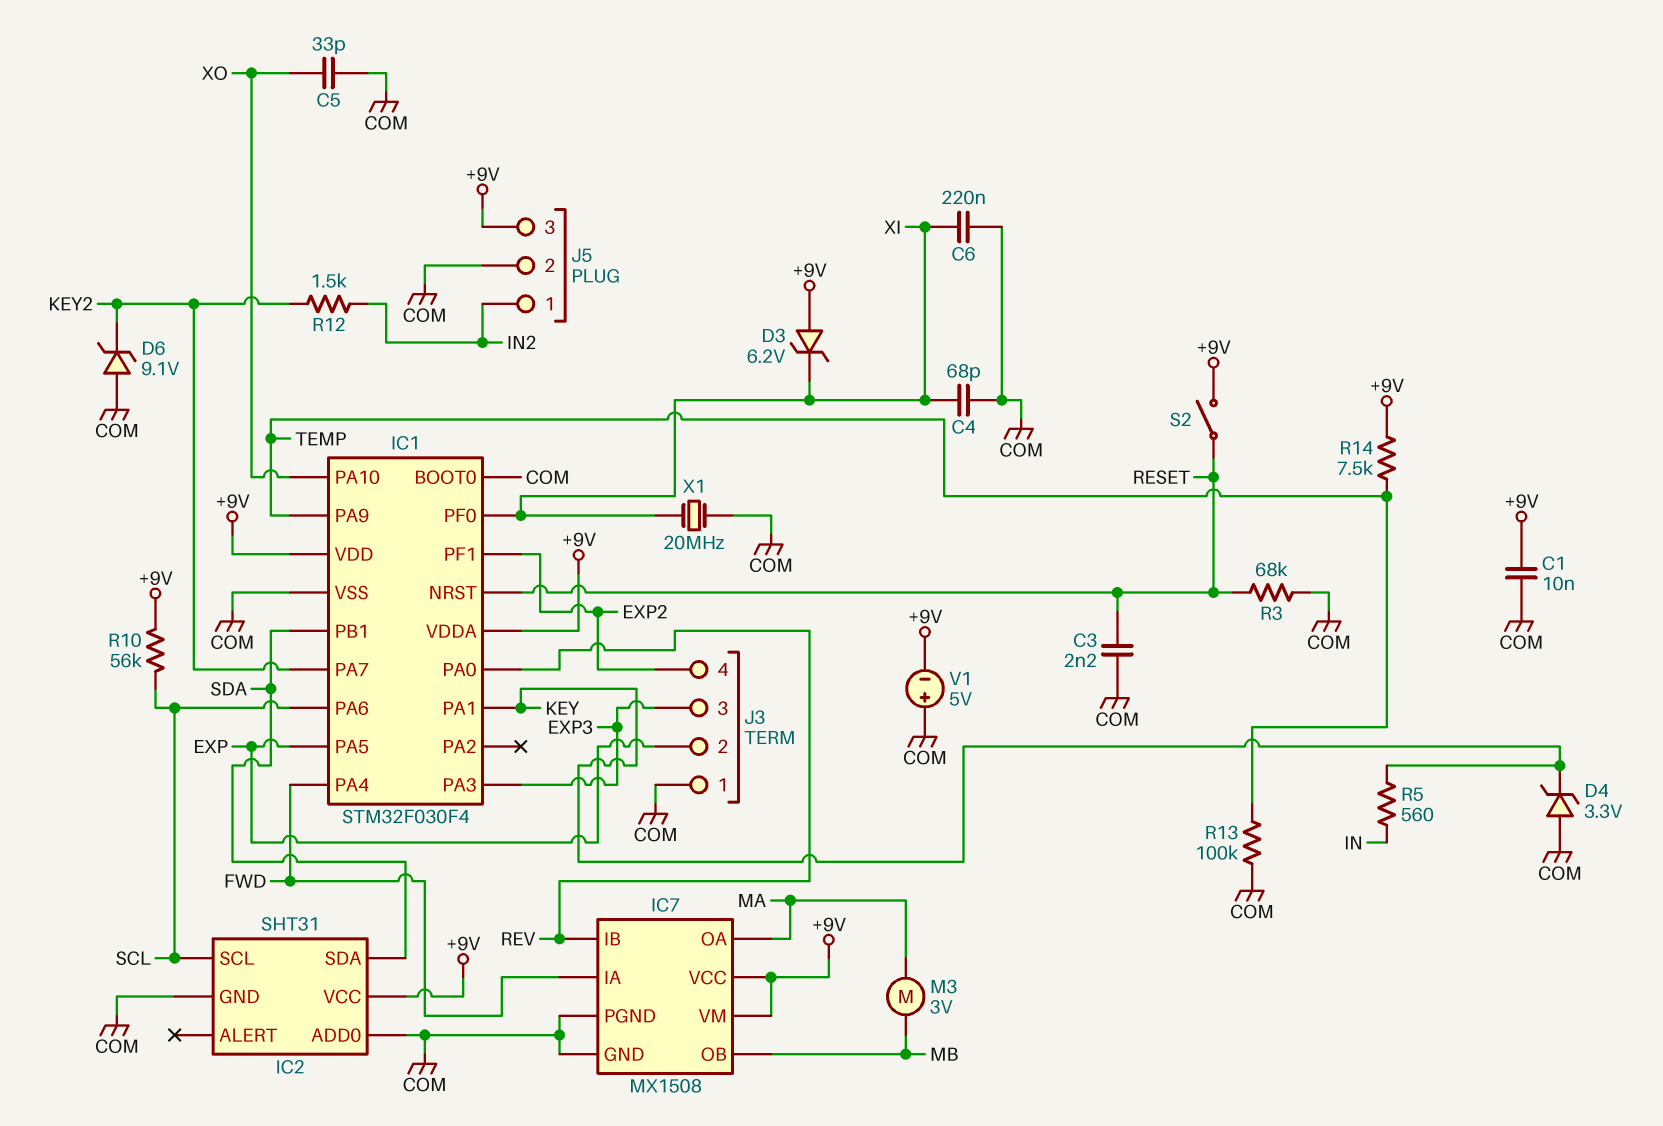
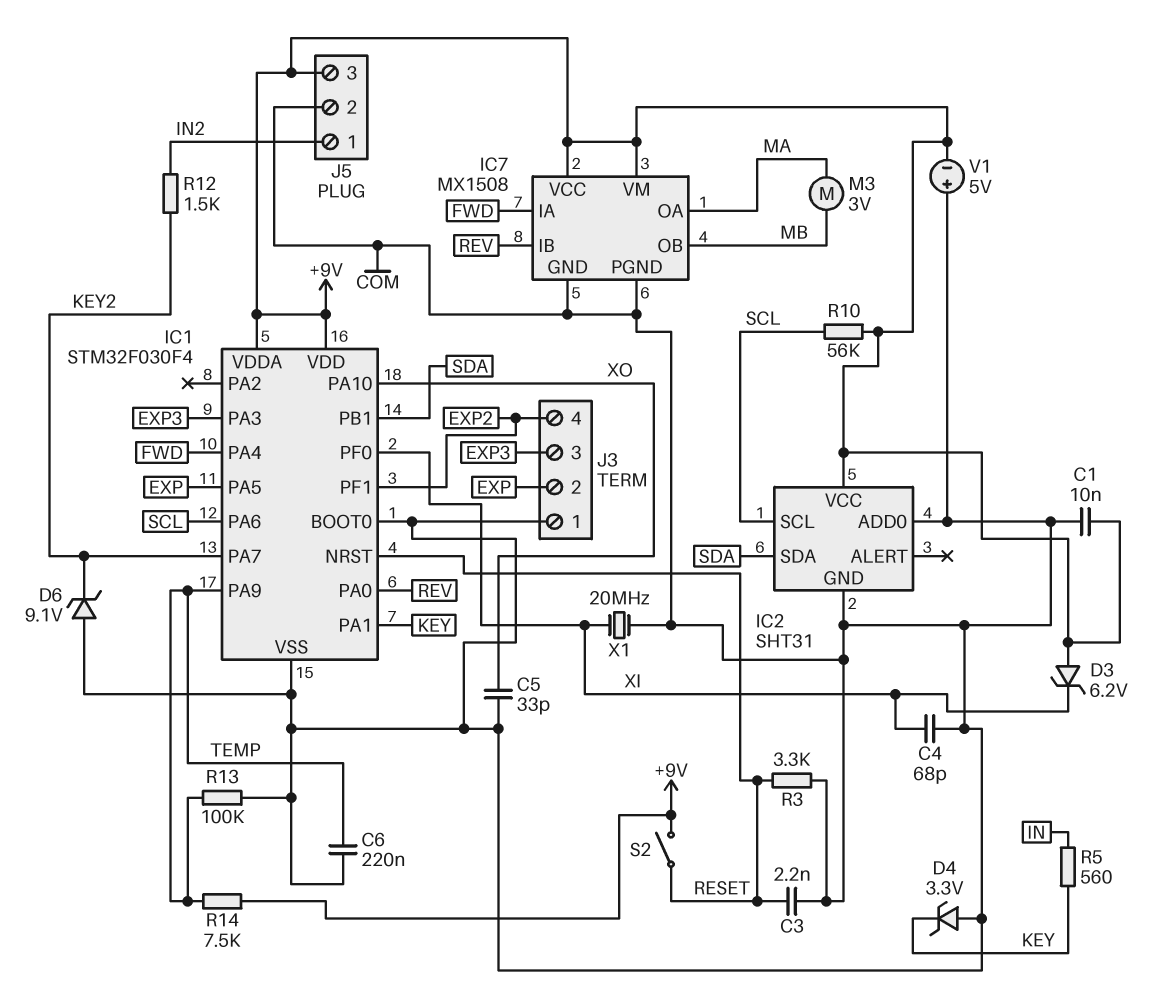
C6: 220nF (COM, XI) -> 220nF (COM, TEMP)
R3: 68k (COM, RESET) -> 3.3k (COM, RESET)

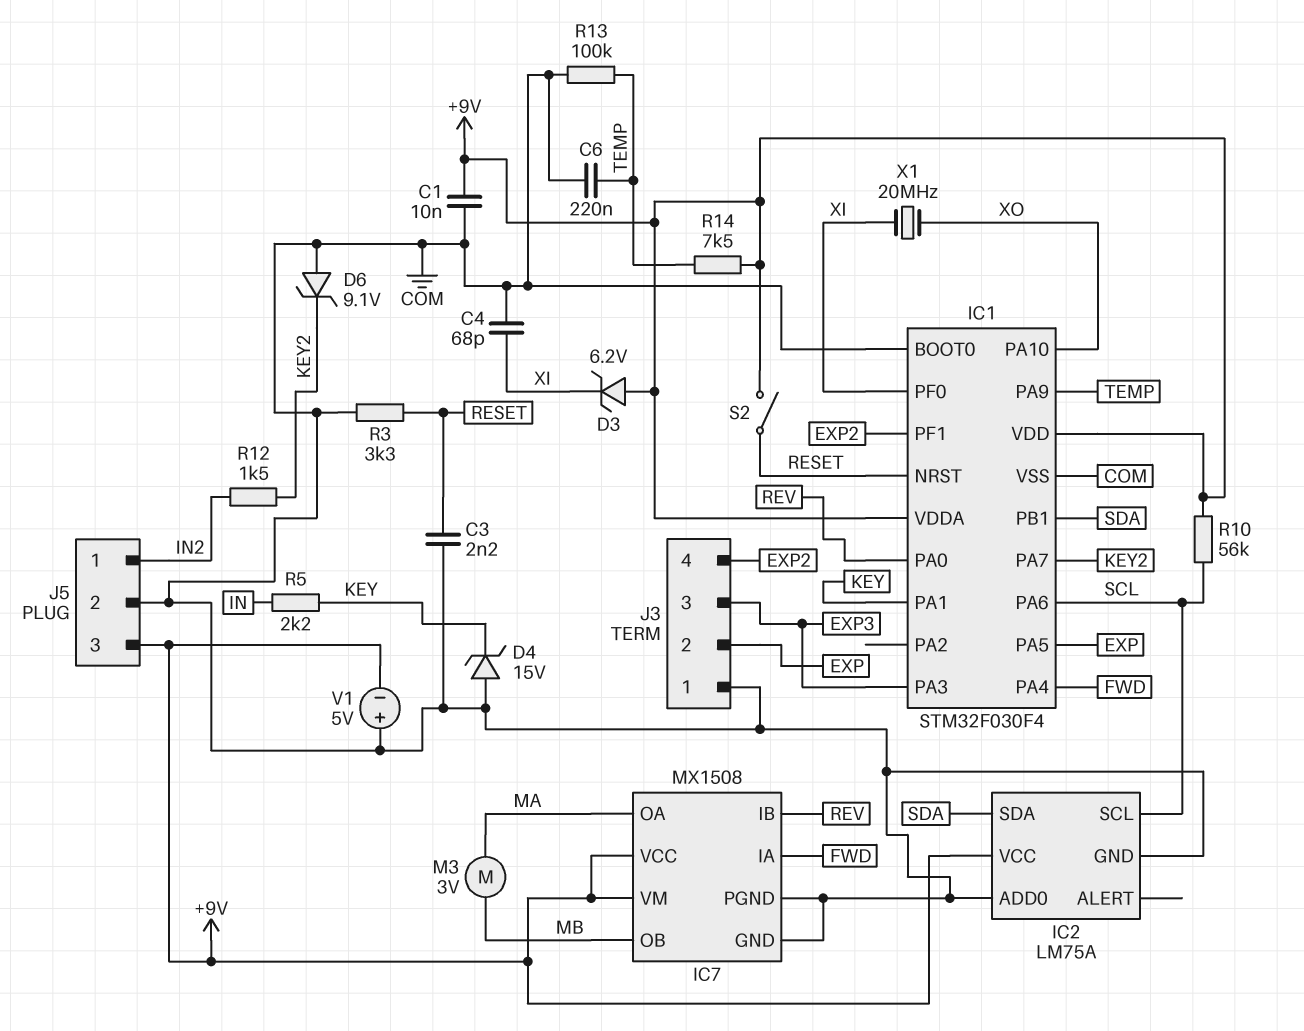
C5: 33pF (COM, XO) -> none
D4: zener 3.3V (A COM, K KEY) -> zener 15V (A COM, K KEY)
IC2: SHT31 -> LM75A
R5: 560 (IN, KEY) -> 2.2k (IN, KEY)
X1: 20MHz (COM, XI) -> 20MHz (XI, XO)

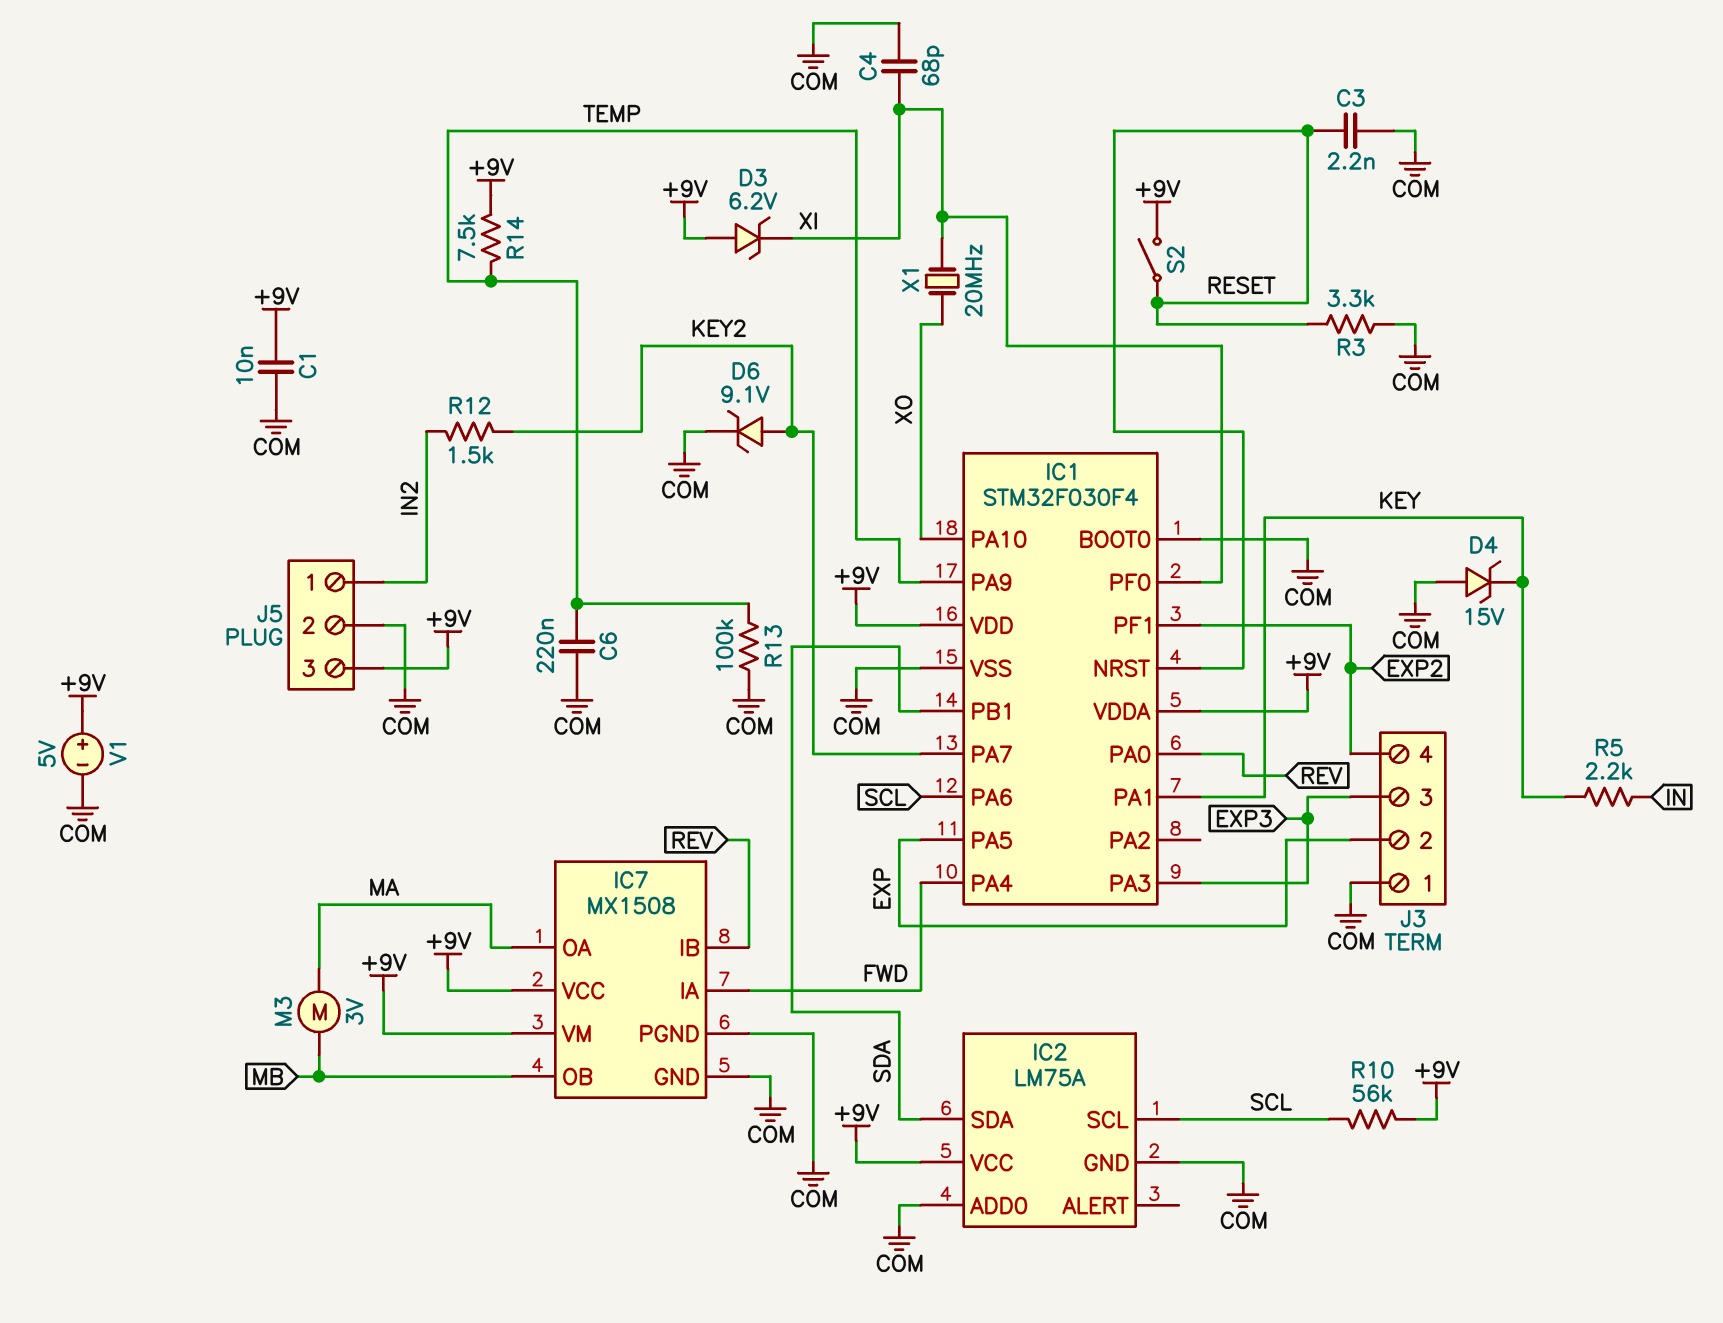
D6: zener 9.1V (A COM, K KEY2) -> zener 9.1V (A KEY2, K COM)
V1: 5V (plus COM, minus +9V) -> 5V (plus +9V, minus COM)

